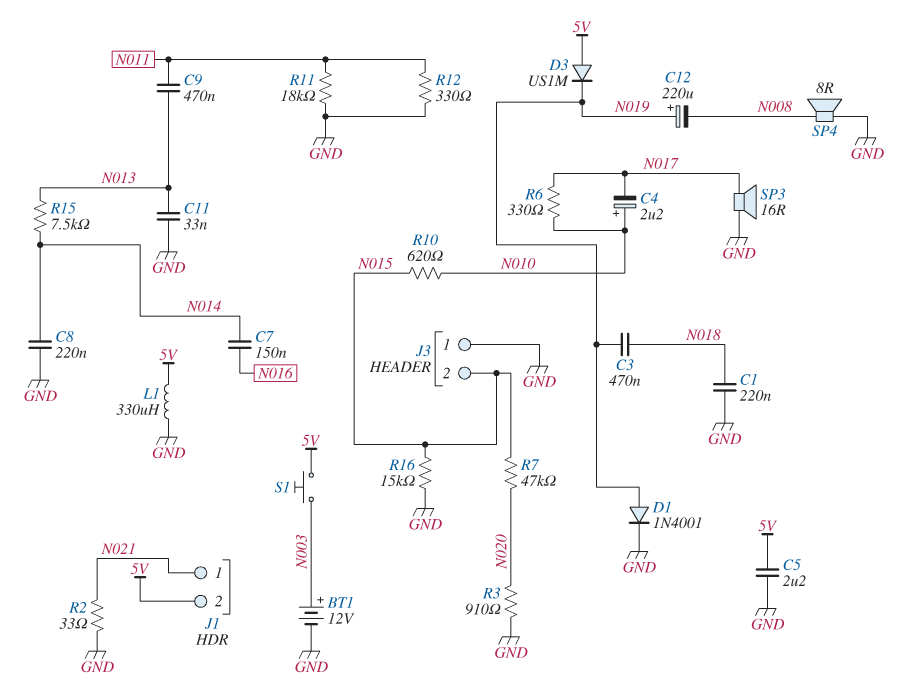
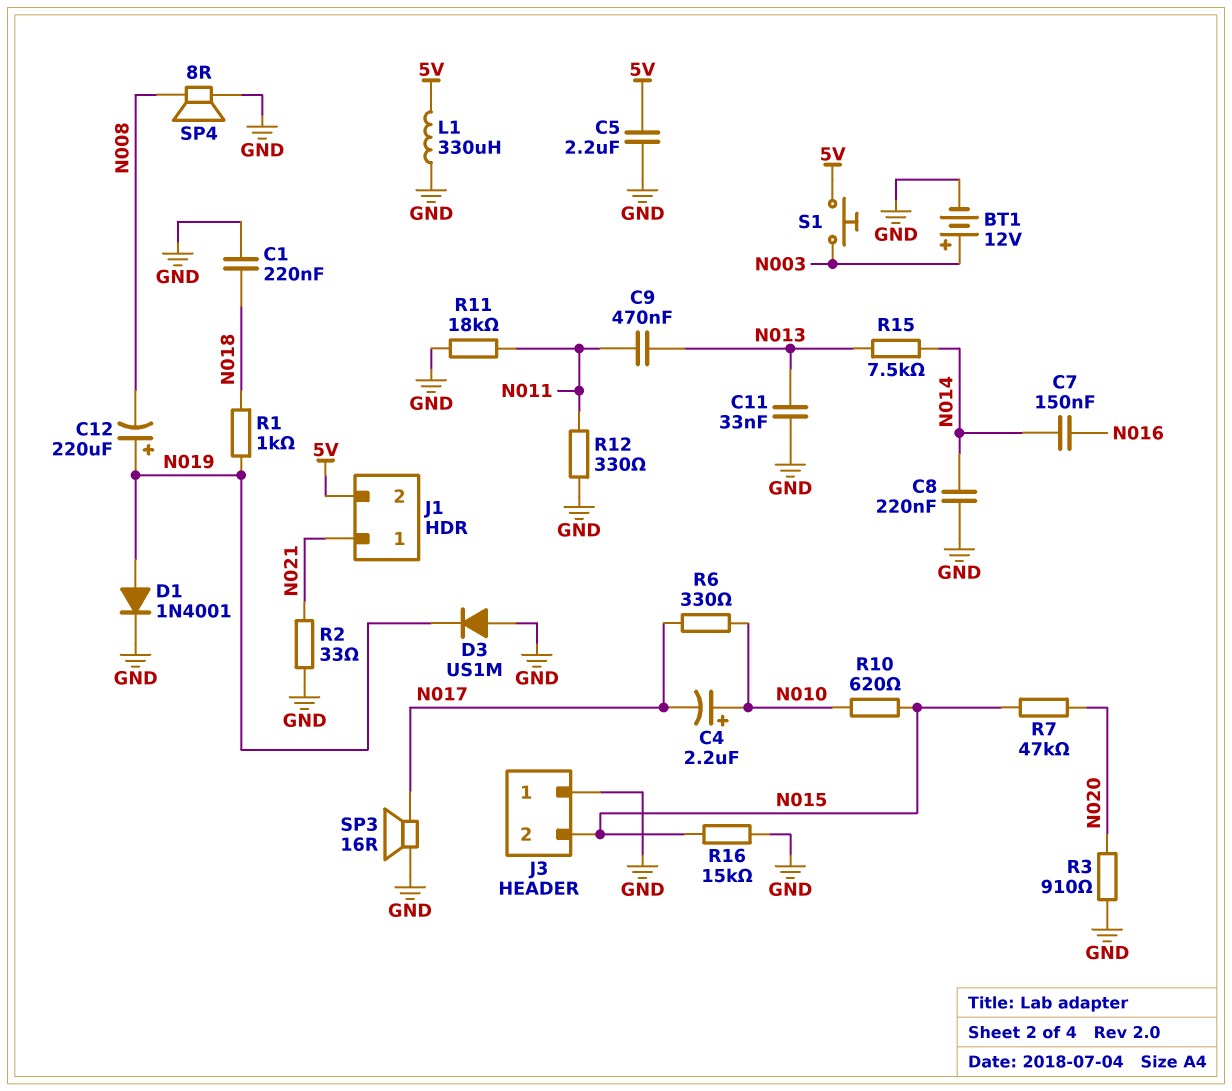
C3: 470nF (N018, N019) -> none
D3: diode US1M (A 5V, K N019) -> diode US1M (A GND, K N019)
R1: none -> 1k (N018, N019)

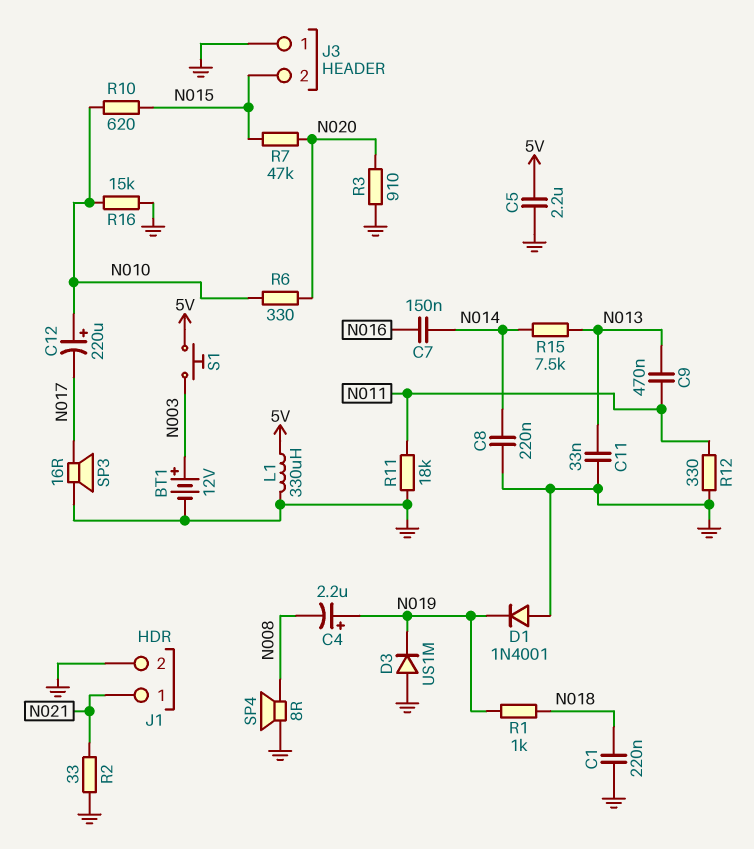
C4: 2.2uF (plus N010, minus N017) -> 2.2uF (plus N019, minus N008)
C12: 220uF (plus N019, minus N008) -> 220uF (plus N010, minus N017)
D1: diode 1N4001 (A N019, K GND) -> diode 1N4001 (A GND, K N019)
J1 pin 2: 5V -> GND
R6: 330 (N010, N017) -> 330 (N010, N020)
R16: 15k (GND, N015) -> 15k (GND, N010)

